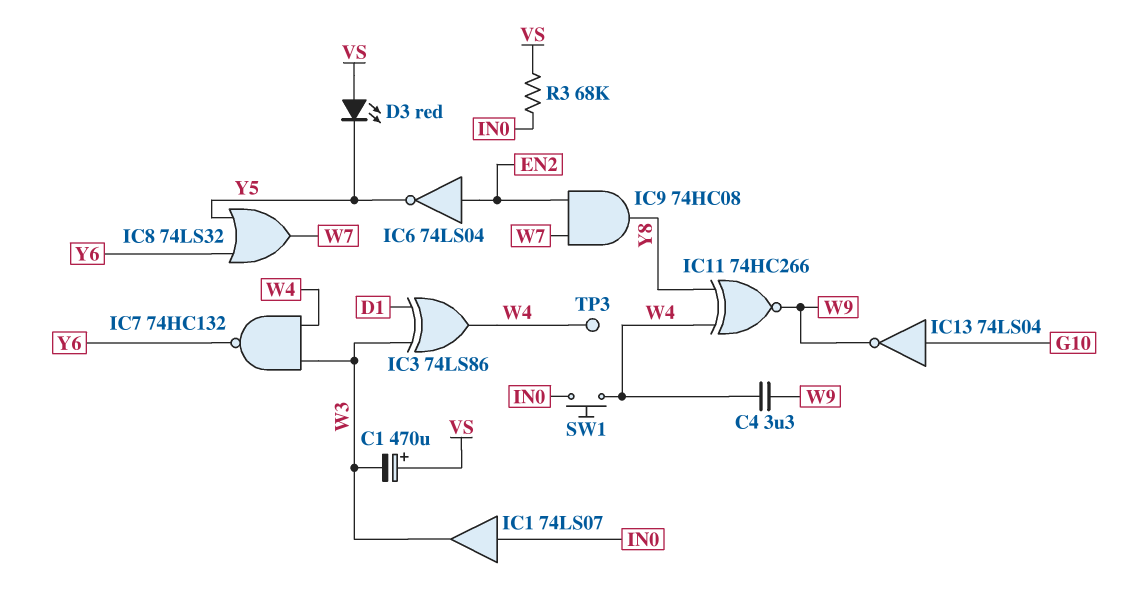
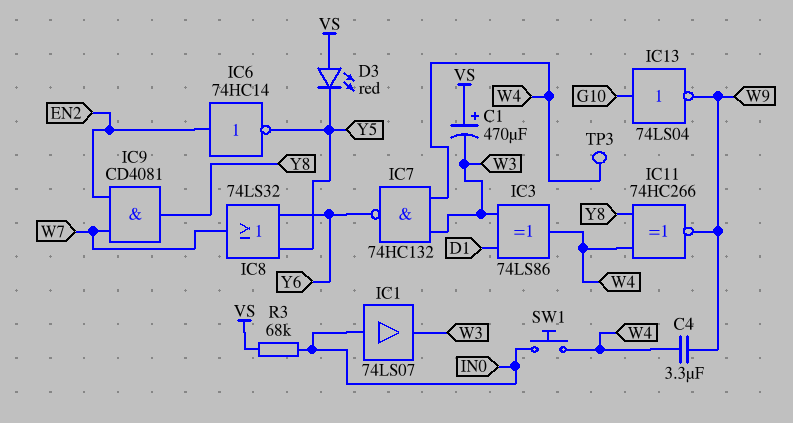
IC6: NOT 74LS04 (in EN2, out Y5) -> NOT 74HC14 (in EN2, out Y5)
IC9: AND 74HC08 (in EN2, in W7, out Y8) -> AND CD4081 (in EN2, in W7, out Y8)

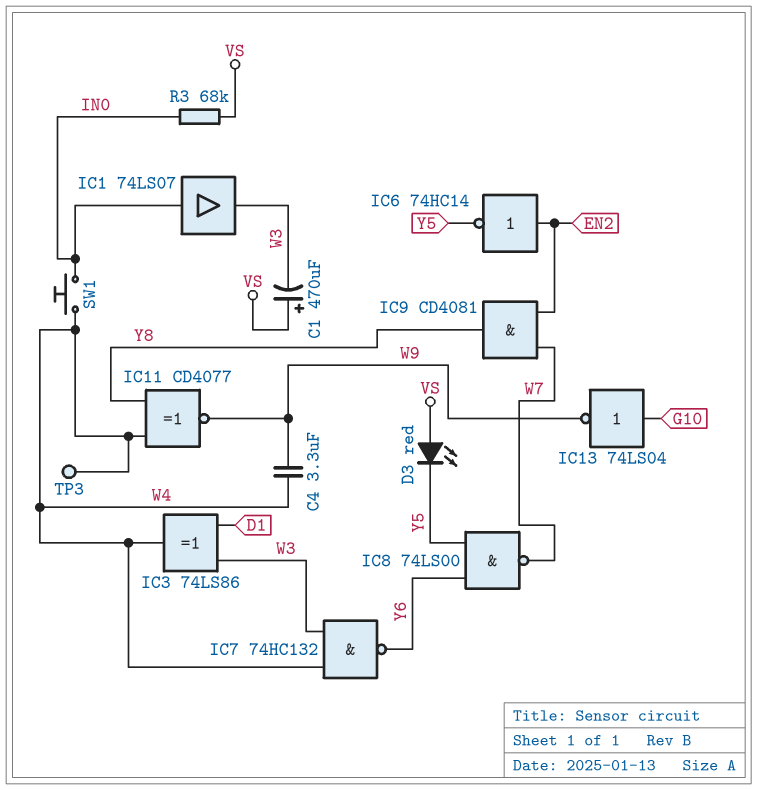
IC8: OR 74LS32 (in Y5, in Y6, out W7) -> NAND 74LS00 (in Y5, in Y6, out W7)
IC11: XNOR 74HC266 (in W4, in Y8, out W9) -> XNOR CD4077 (in W4, in Y8, out W9)

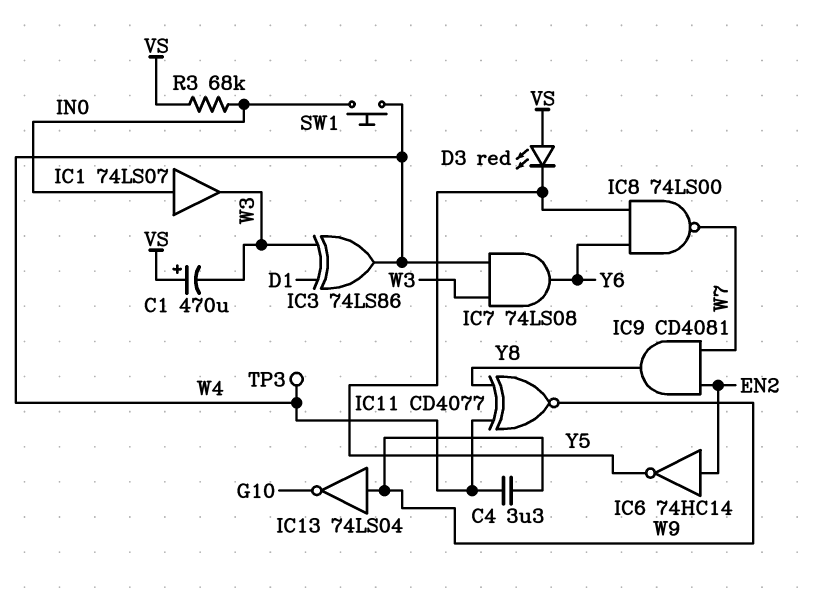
IC7: NAND 74HC132 (in W3, in W4, out Y6) -> AND 74LS08 (in W3, in W4, out Y6)
IC13: NOT 74LS04 (in G10, out W9) -> NOT 74LS04 (in W9, out G10)

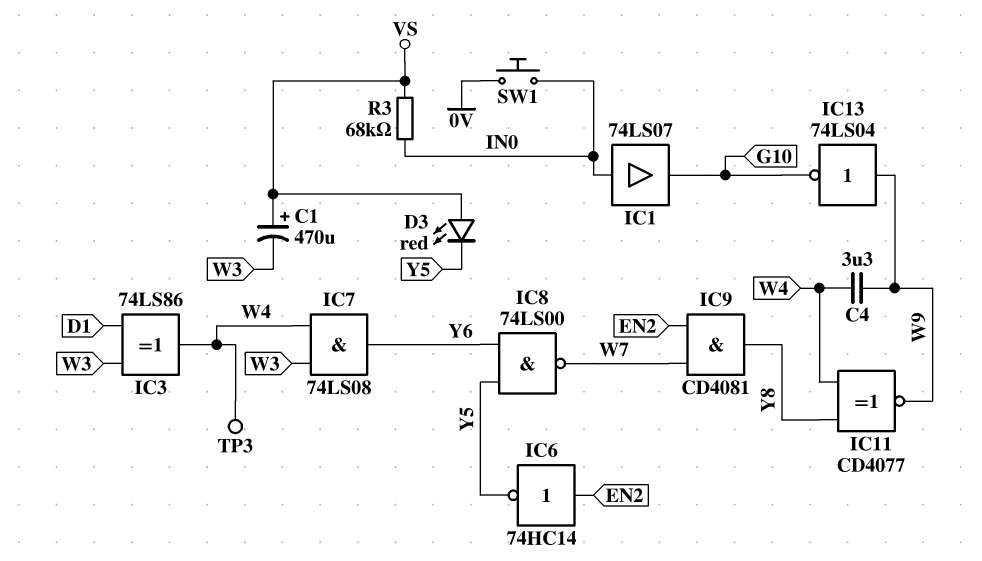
IC1: buffer 74LS07 (in IN0, out W3) -> buffer 74LS07 (in IN0, out G10)
SW1: button (IN0, W4) -> button (0V, IN0)

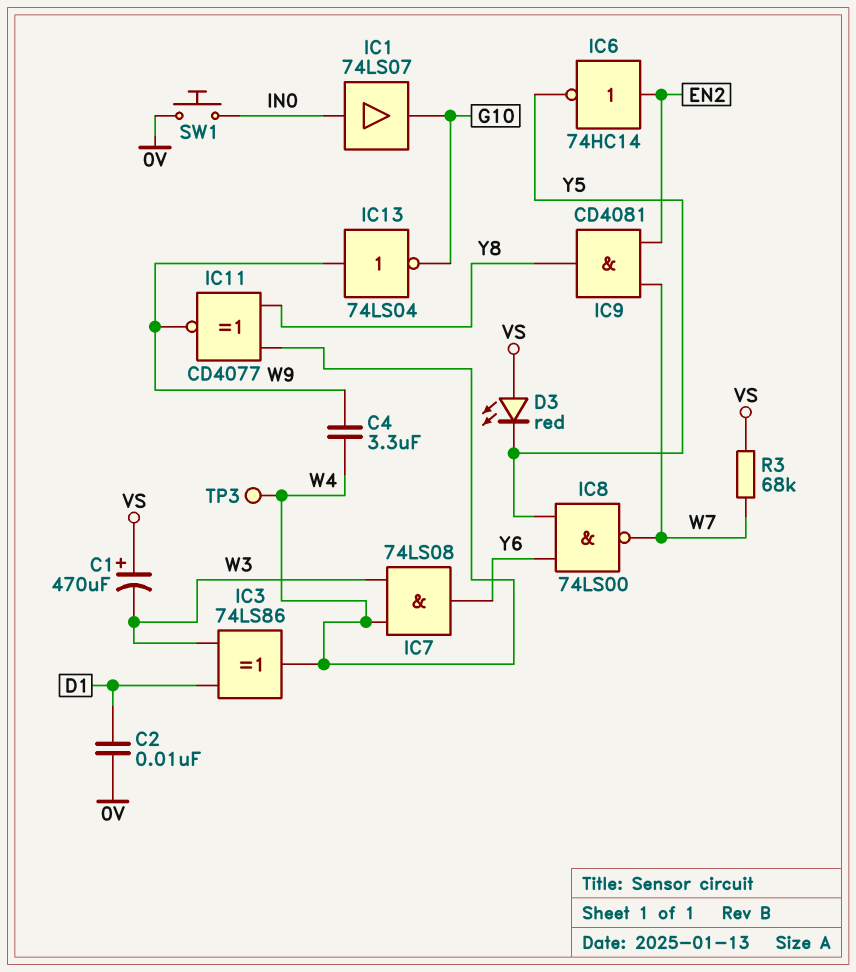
C2: none -> 10nF (0V, D1)
R3: 68k (IN0, VS) -> 68k (VS, W7)

